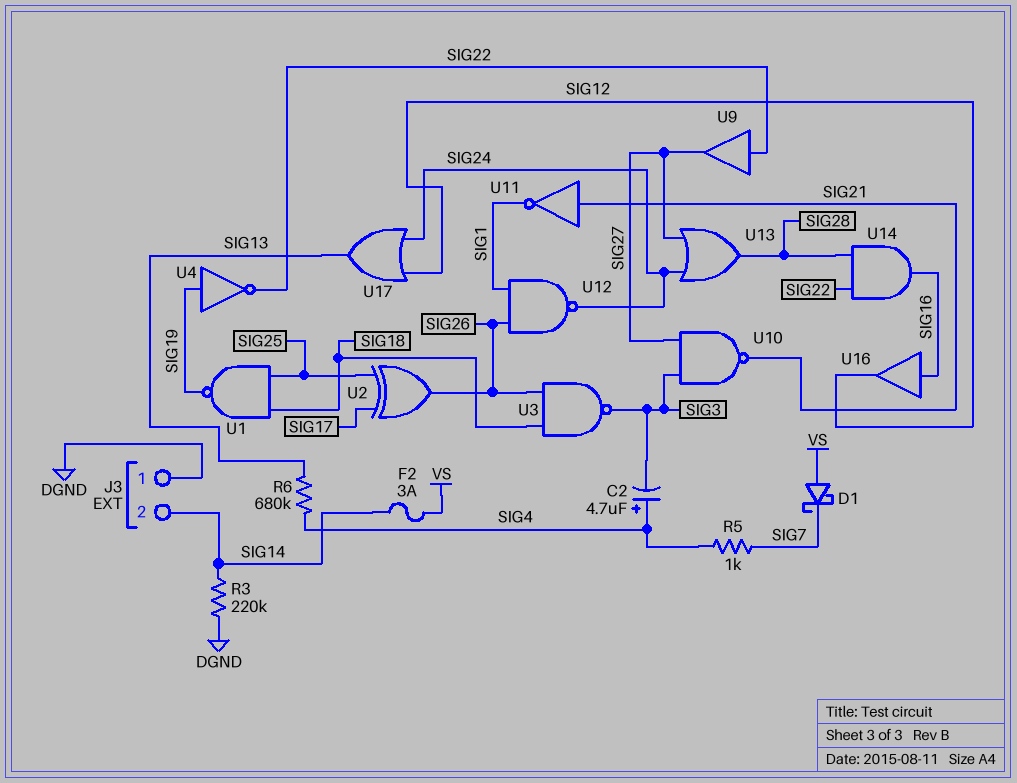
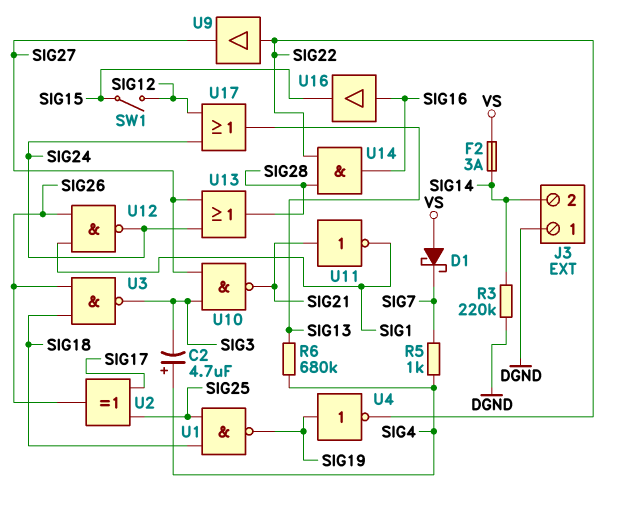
SW1: none -> switch (SIG12, SIG15)
U16: buffer (in SIG16, out SIG12) -> buffer (in SIG16, out SIG15)

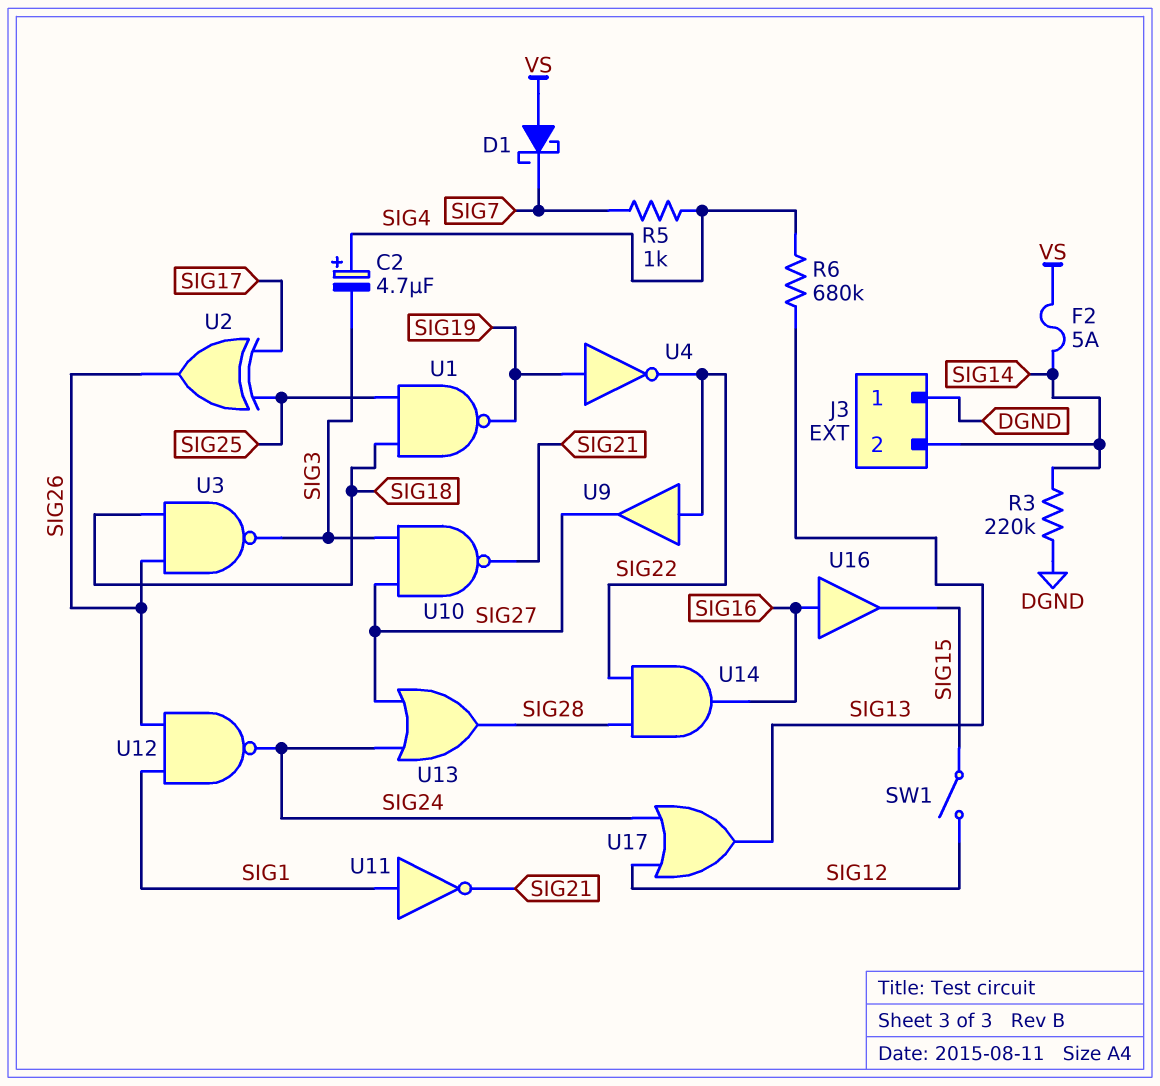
F2: 3A (SIG14, VS) -> 5A (SIG14, VS)
U11: NOT (in SIG21, out SIG1) -> NOT (in SIG1, out SIG21)

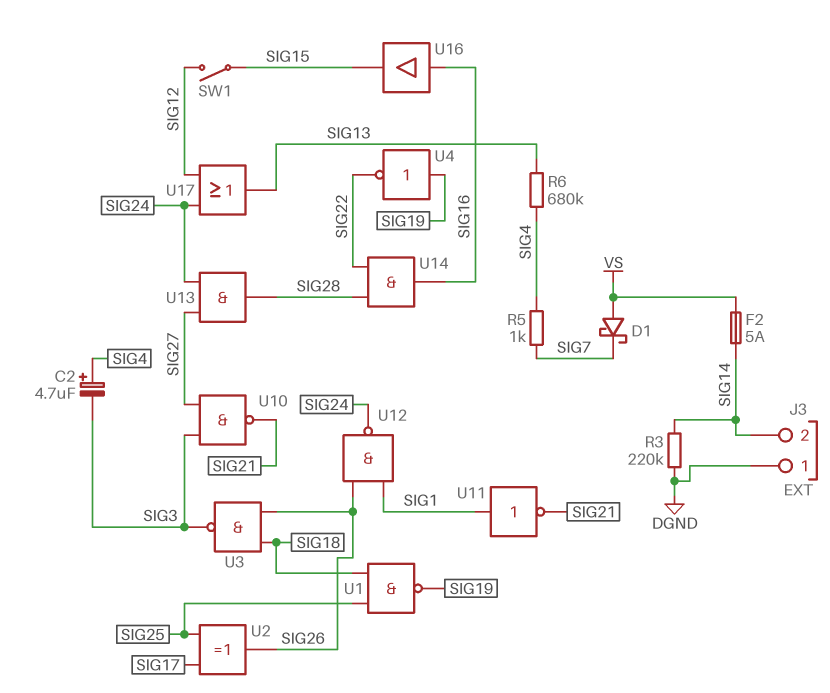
U9: buffer (in SIG22, out SIG27) -> none
U13: OR (in SIG24, in SIG27, out SIG28) -> AND (in SIG24, in SIG27, out SIG28)

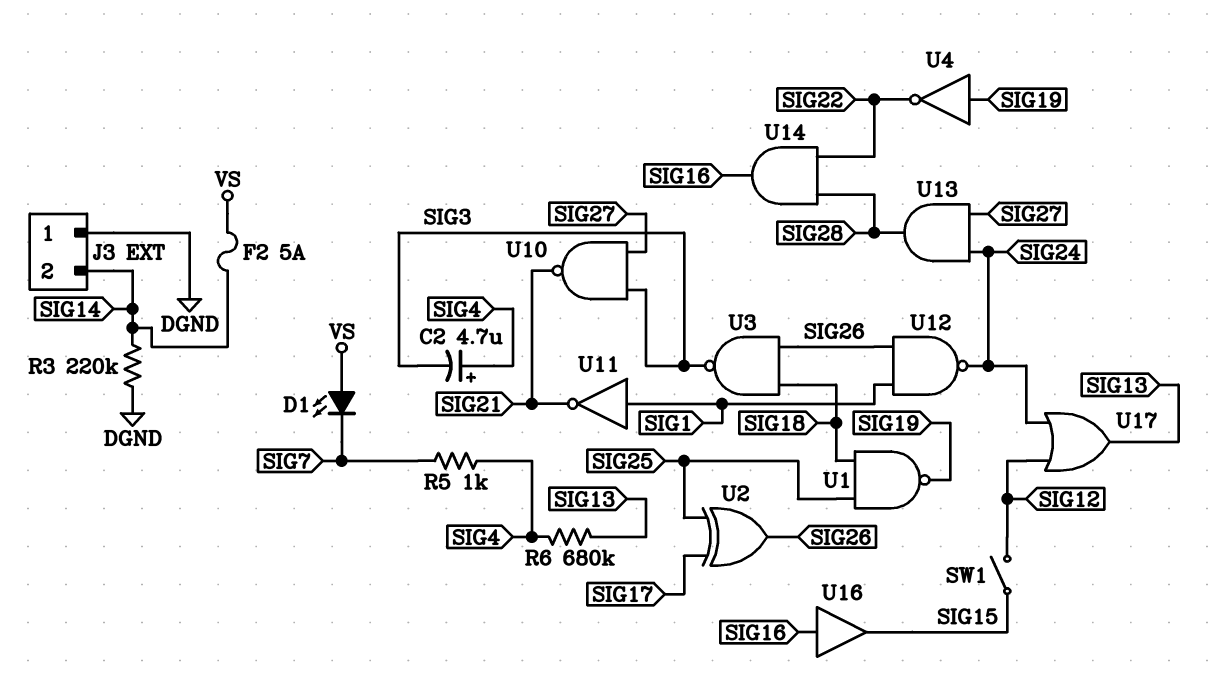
D1: schottky (A VS, K SIG7) -> LED (A VS, K SIG7)

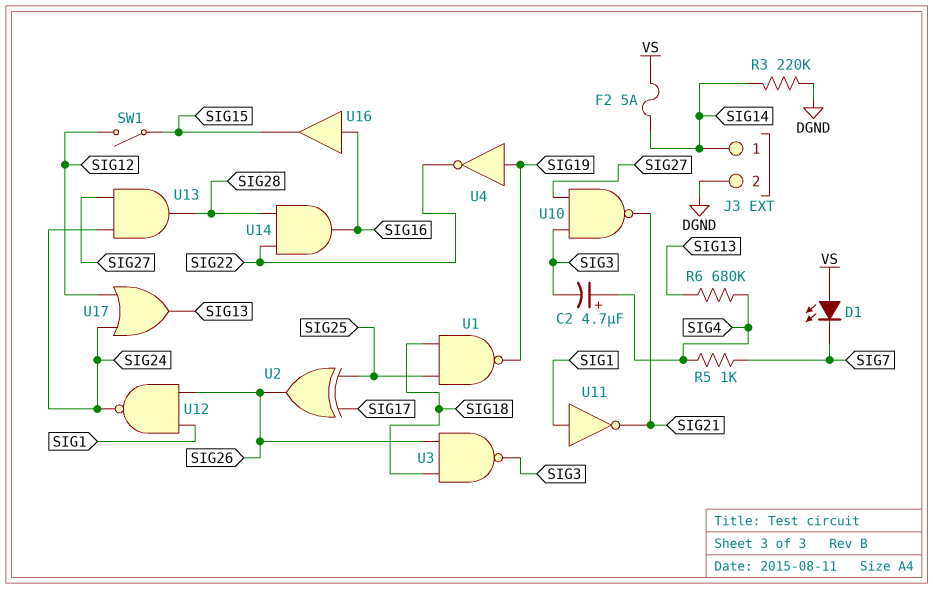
J3 pin 1: DGND -> SIG14
J3 pin 2: SIG14 -> DGND

